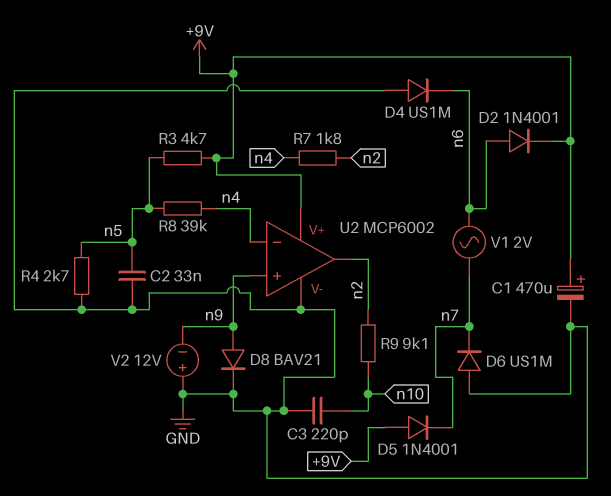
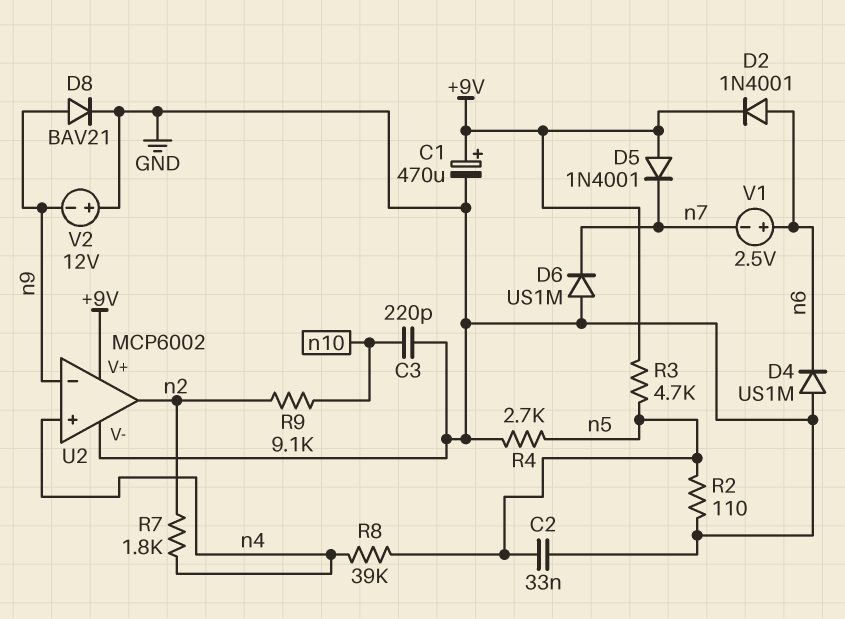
R2: none -> 110 (GND, n5)
U2 pin in+: n9 -> n4
U2 pin in-: n4 -> n9
V1: AC 2V (n6, n7) -> 2.5V (plus n6, minus n7)

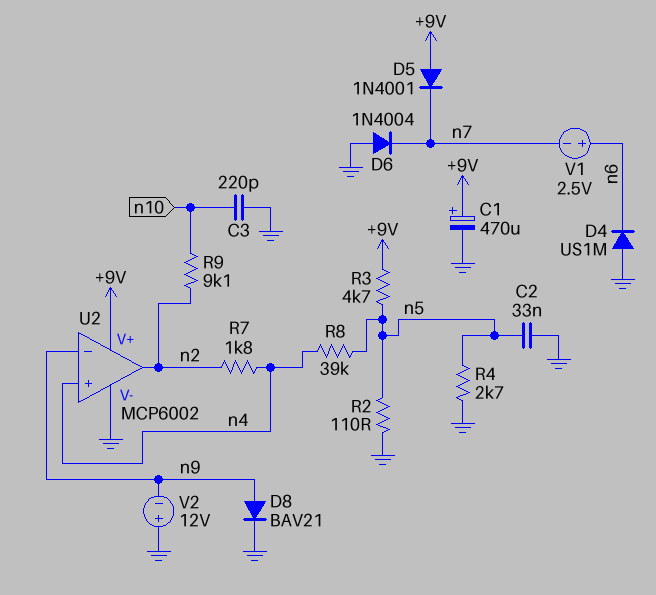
D2: diode 1N4001 (A n6, K +9V) -> none
D6: diode US1M (A GND, K n7) -> diode 1N4004 (A GND, K n7)

